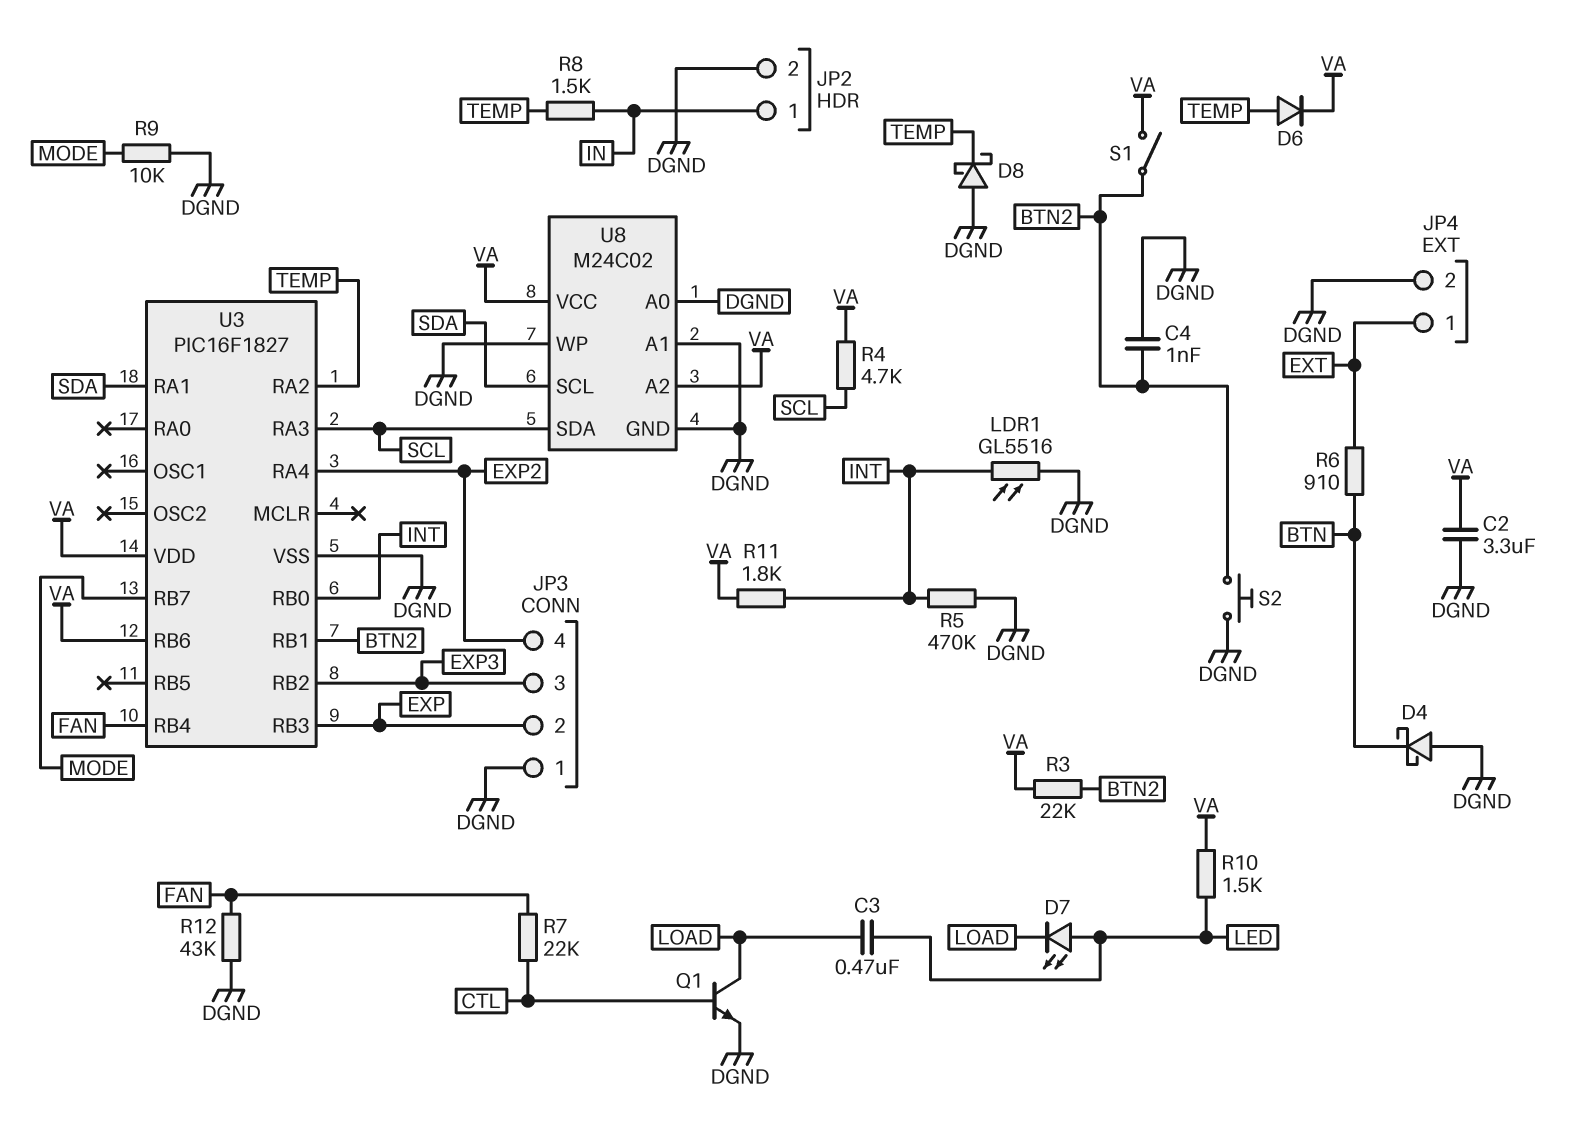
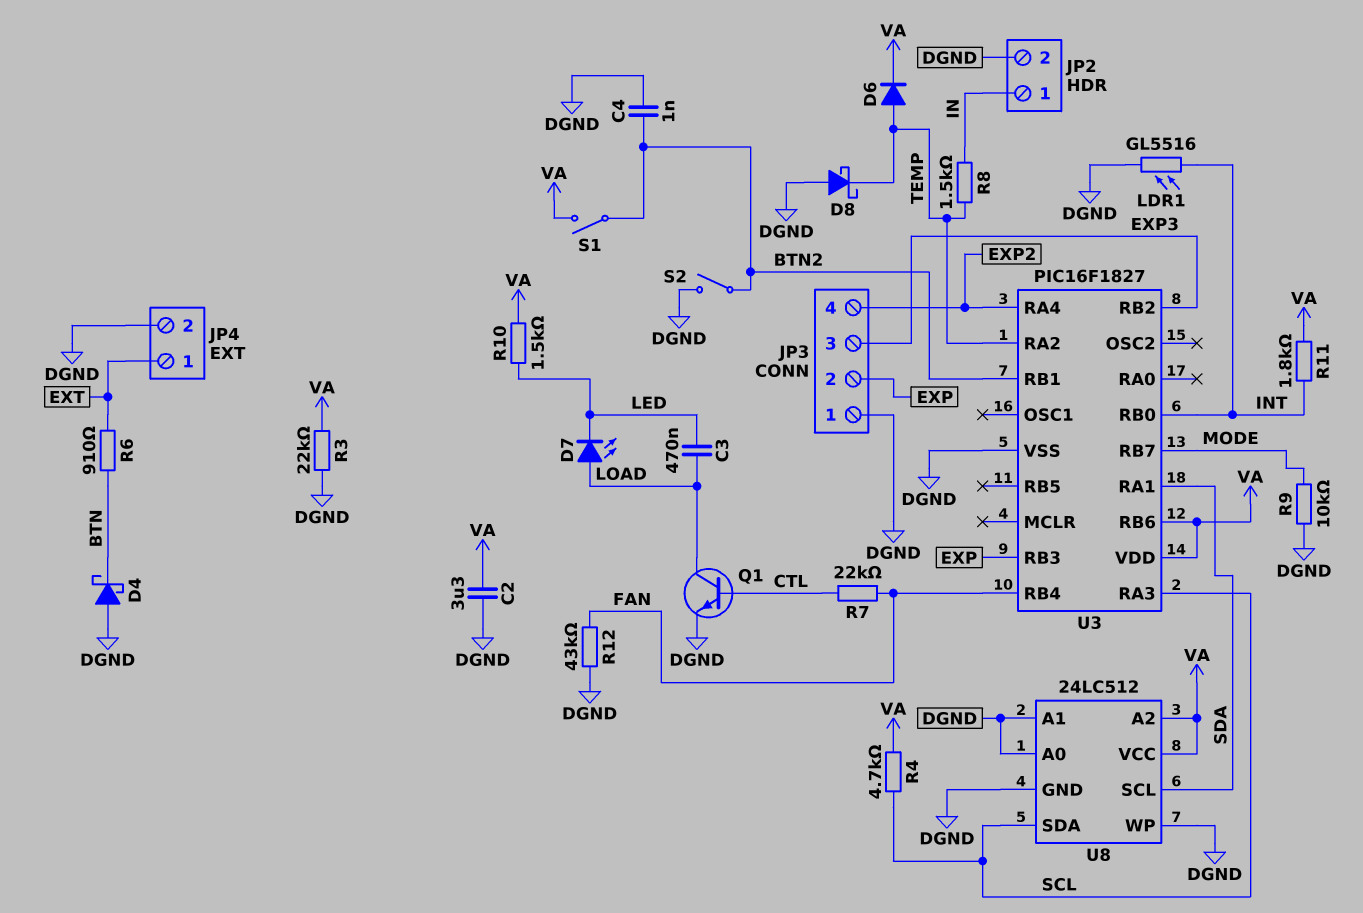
D7: LED (A LED, K LOAD) -> LED (A LOAD, K LED)
R3: 22k (BTN2, VA) -> 22k (DGND, VA)
R5: 470k (DGND, INT) -> none
S2: button (BTN2, DGND) -> switch (BTN2, DGND)
U8: M24C02 -> 24LC512

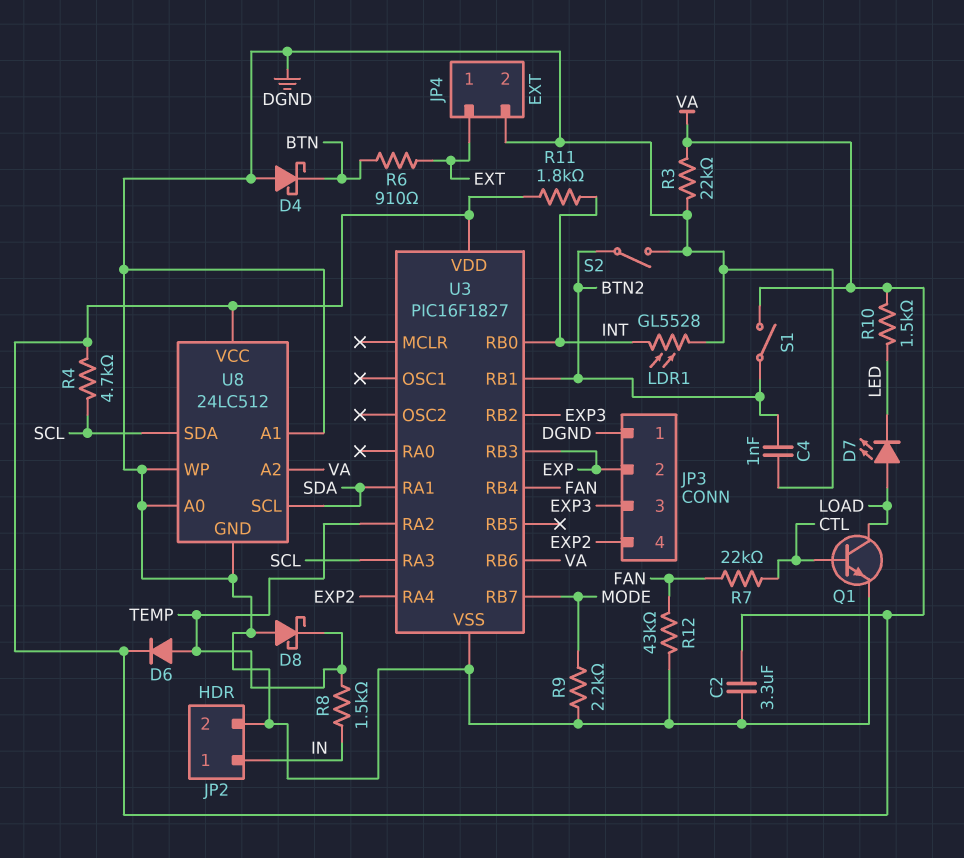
C3: 470nF (LED, LOAD) -> none
LDR1: GL5516 (DGND, INT) -> GL5528 (DGND, INT)
R9: 10k (DGND, MODE) -> 2.2k (DGND, MODE)

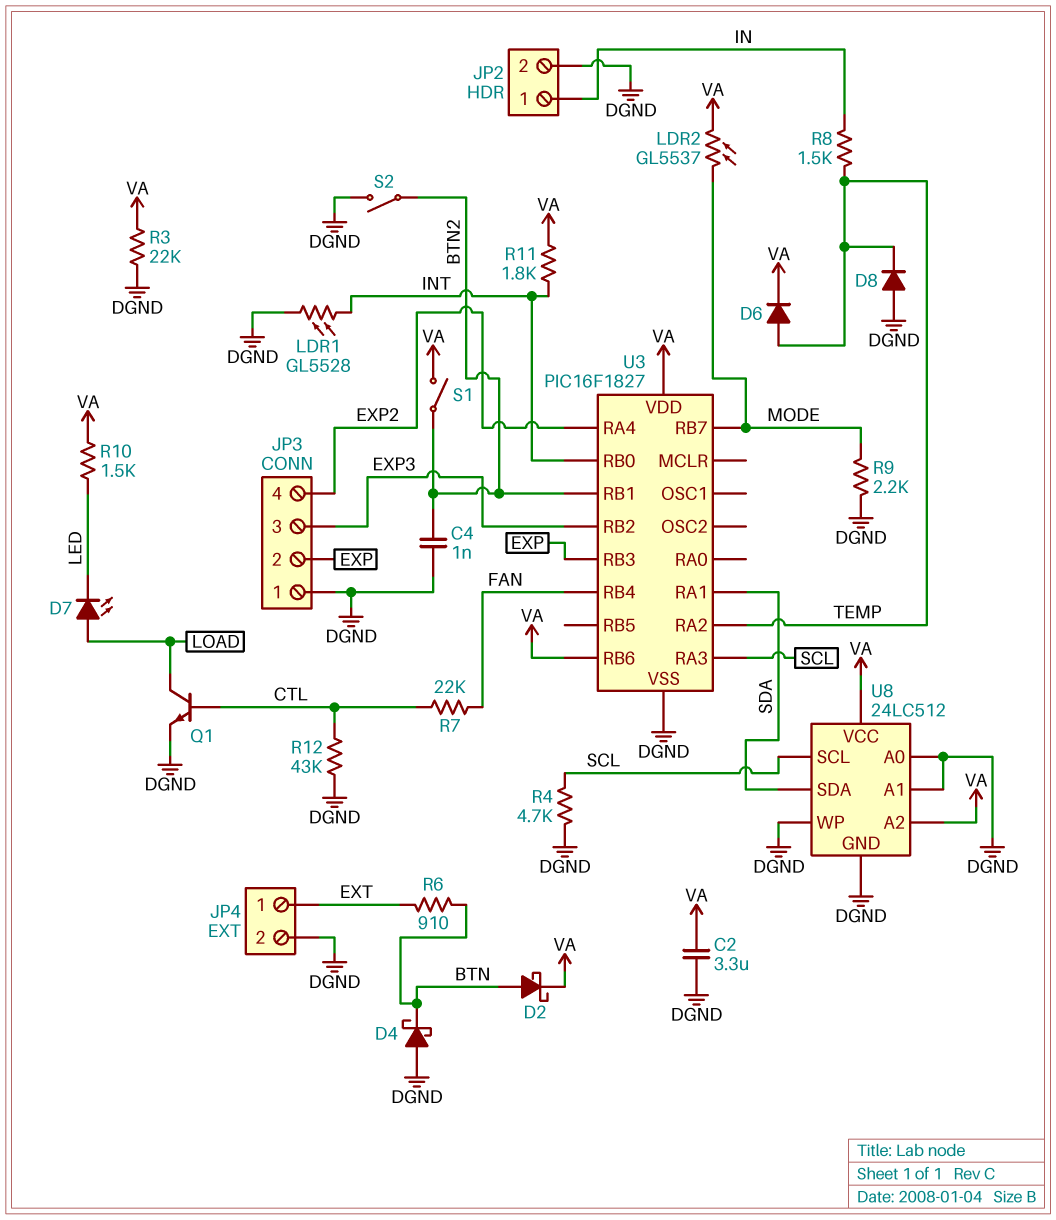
D2: none -> schottky (A BTN, K VA)
D8: schottky (A DGND, K TEMP) -> diode (A DGND, K TEMP)
LDR2: none -> GL5537 (MODE, VA)
R4: 4.7k (SCL, VA) -> 4.7k (DGND, SCL)
R12: 43k (DGND, FAN) -> 43k (CTL, DGND)
U8 pin SCL: SDA -> SCL
U8 pin SDA: SCL -> SDA

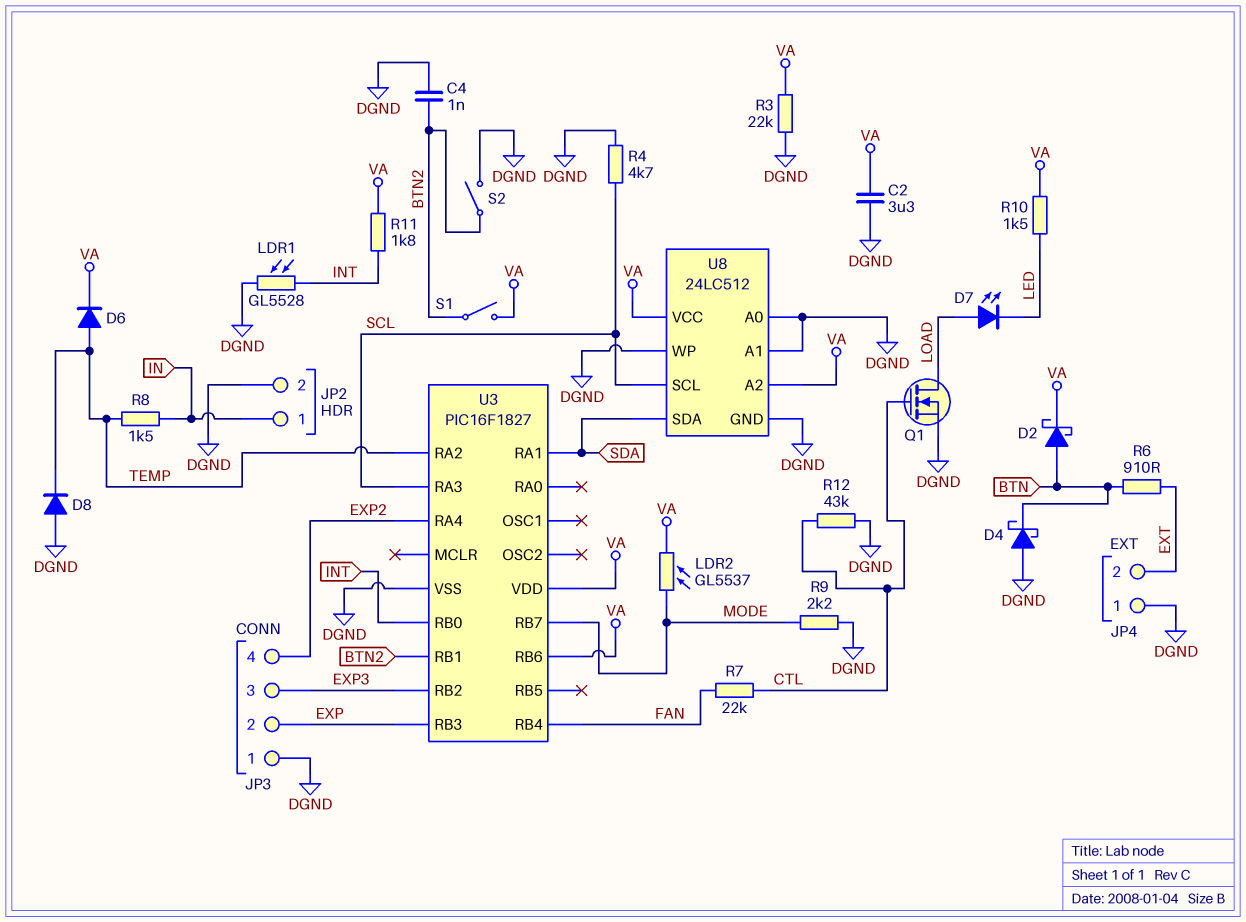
JP4 pin 1: EXT -> DGND
JP4 pin 2: DGND -> EXT
Q1: NPN (B CTL, C LOAD, E DGND) -> NMOS (G CTL, D LOAD, S DGND)

